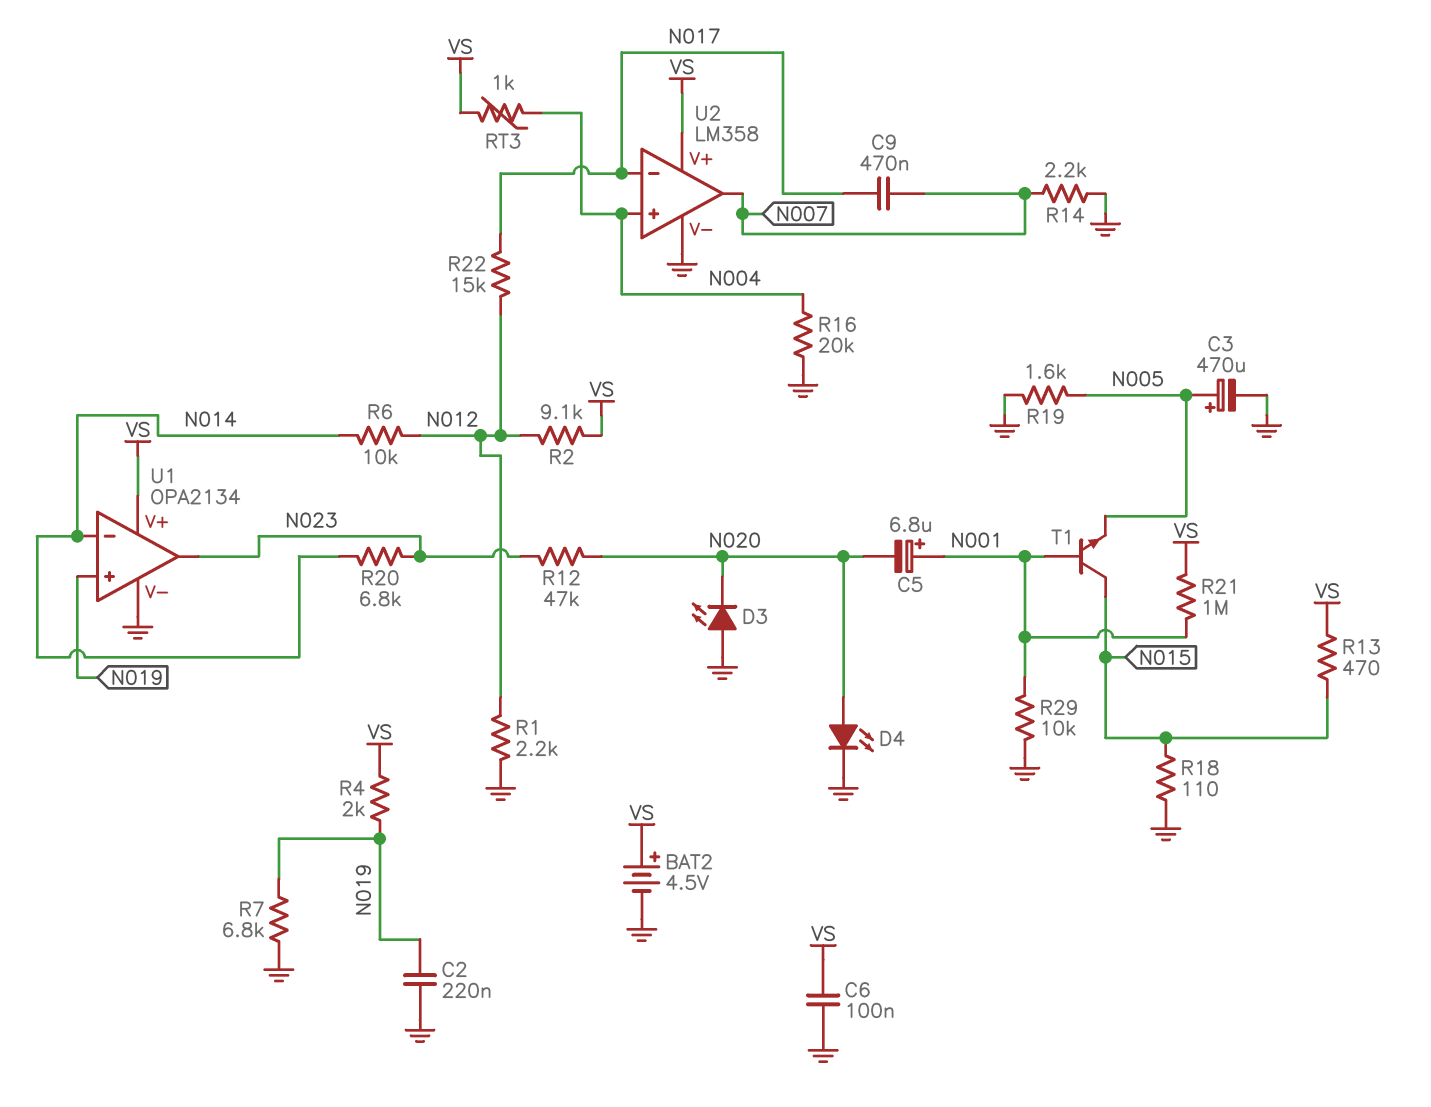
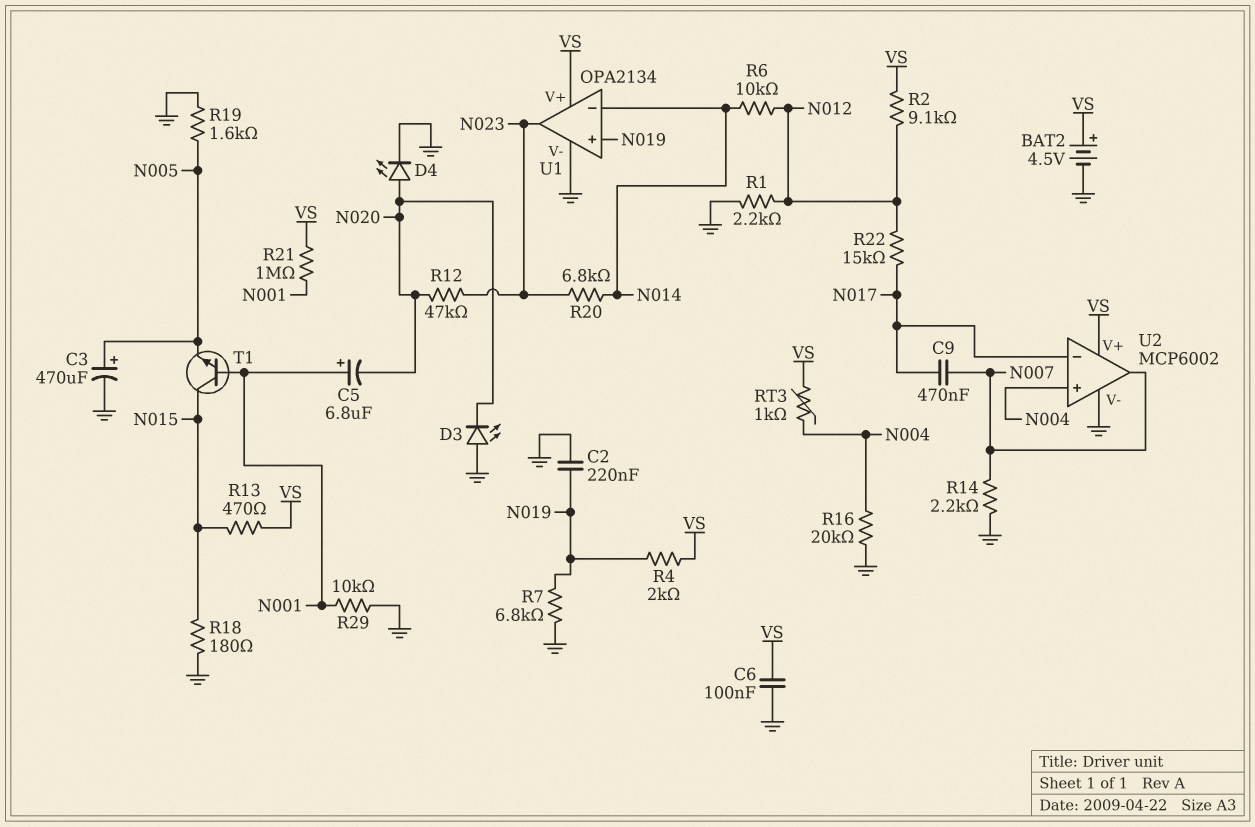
R18: 110 (GND, N015) -> 180 (GND, N015)
U2: LM358 -> MCP6002

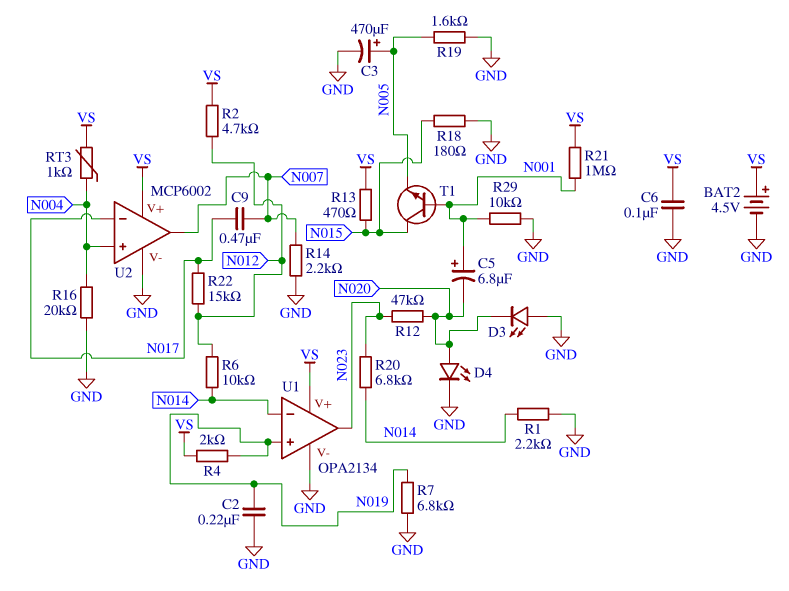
R1: 2.2k (GND, N012) -> 2.2k (GND, N014)
R2: 9.1k (N012, VS) -> 4.7k (N012, VS)

